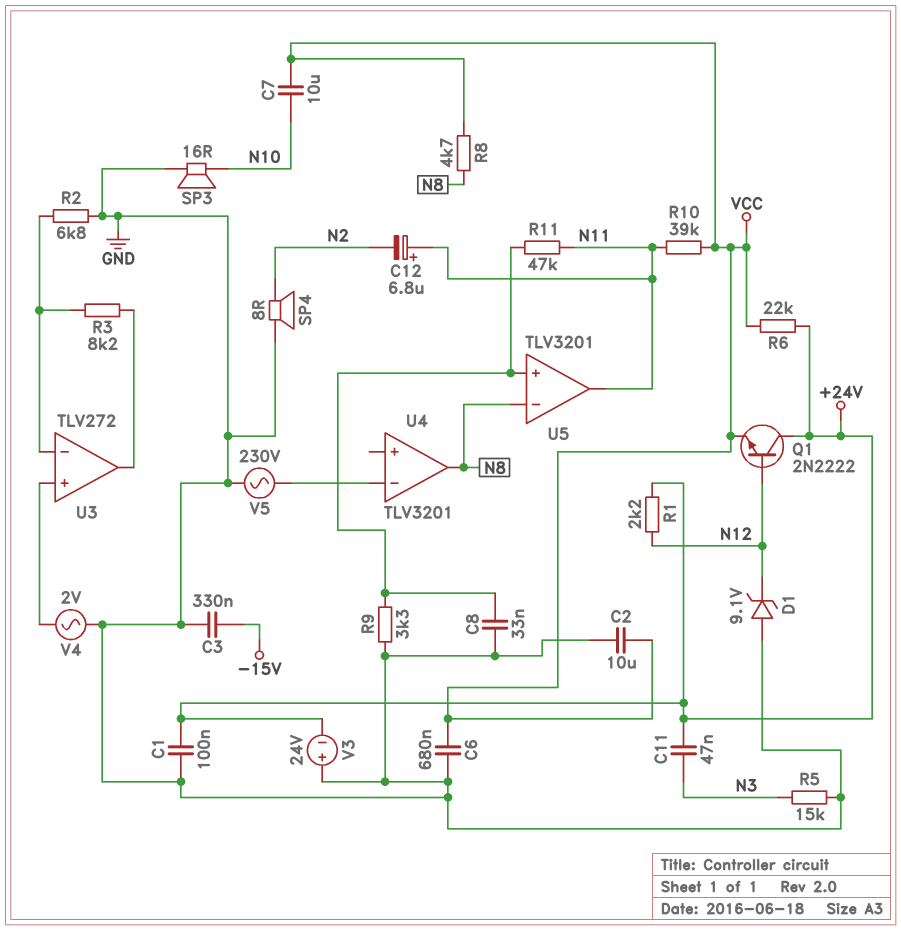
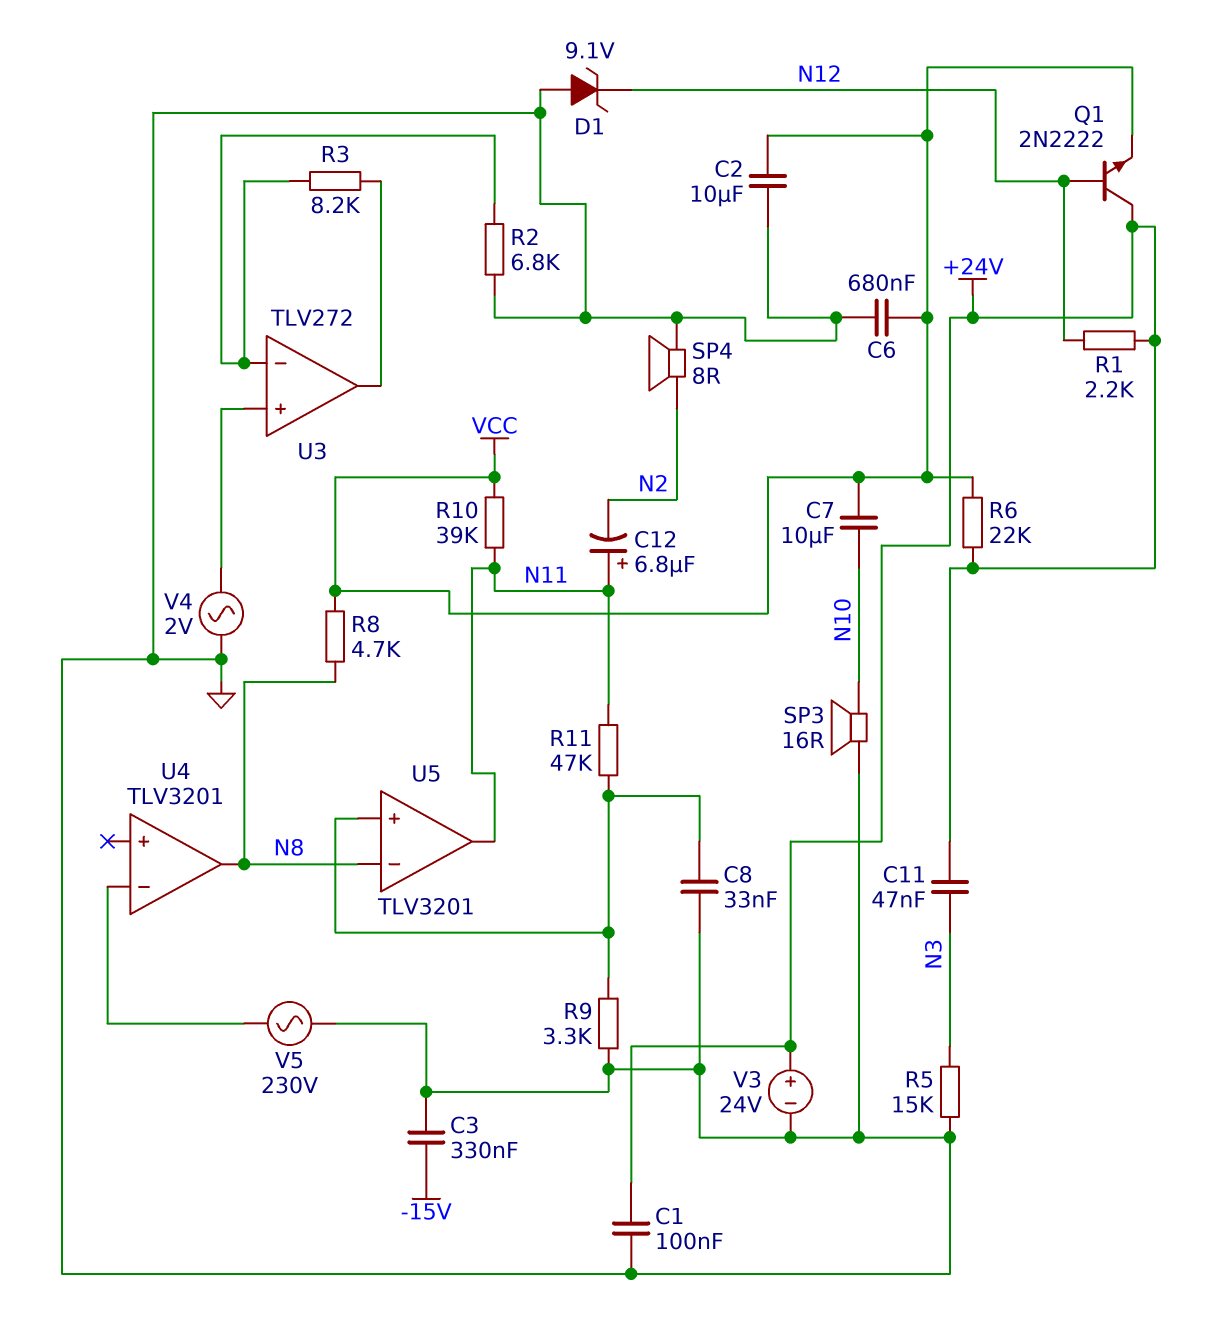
V3: 24V (plus GND, minus +24V) -> 24V (plus +24V, minus GND)

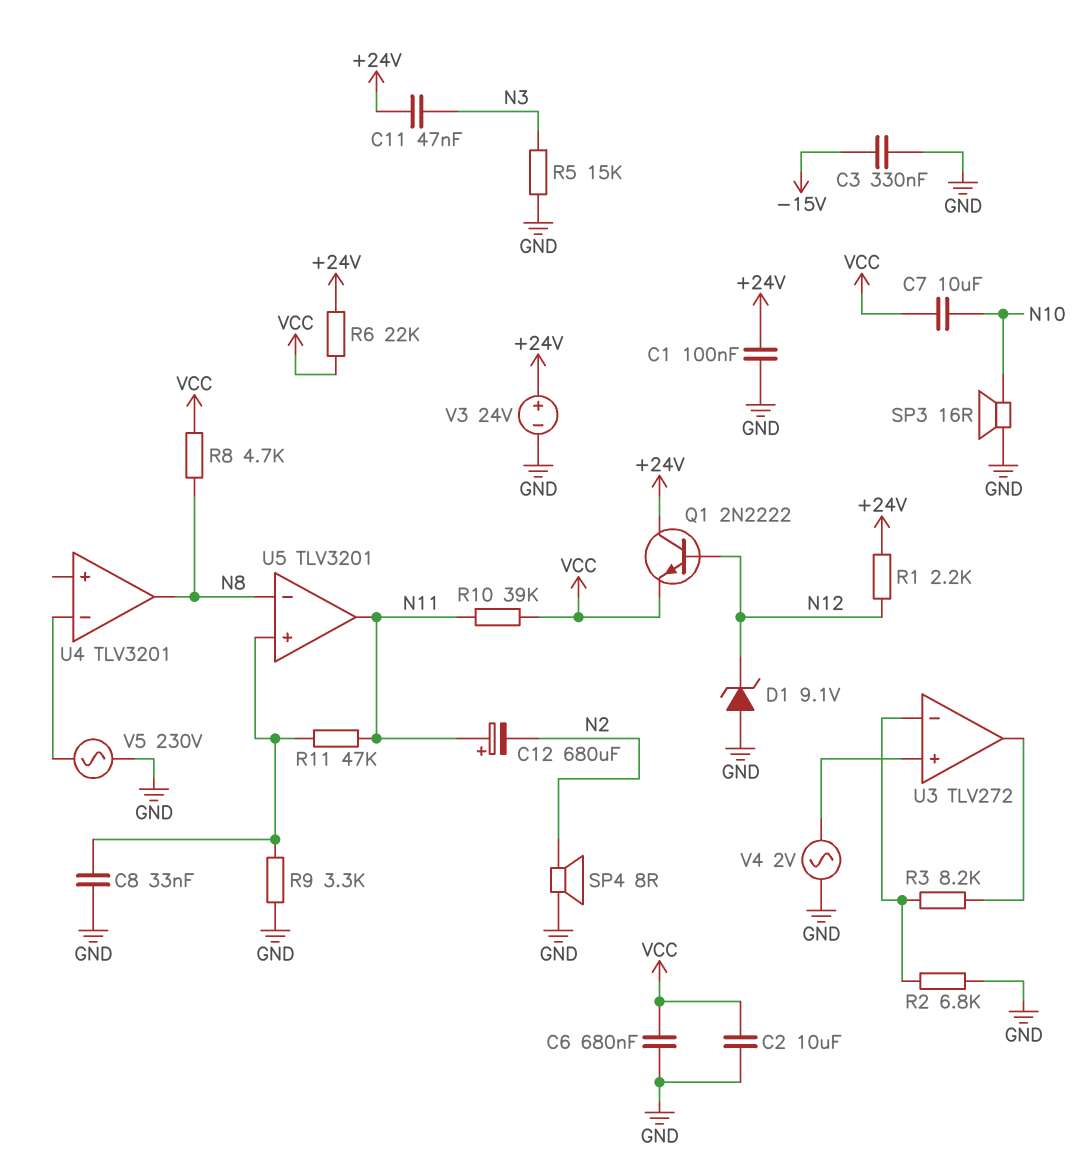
C12: 6.8uF (plus N11, minus N2) -> 680uF (plus N11, minus N2)

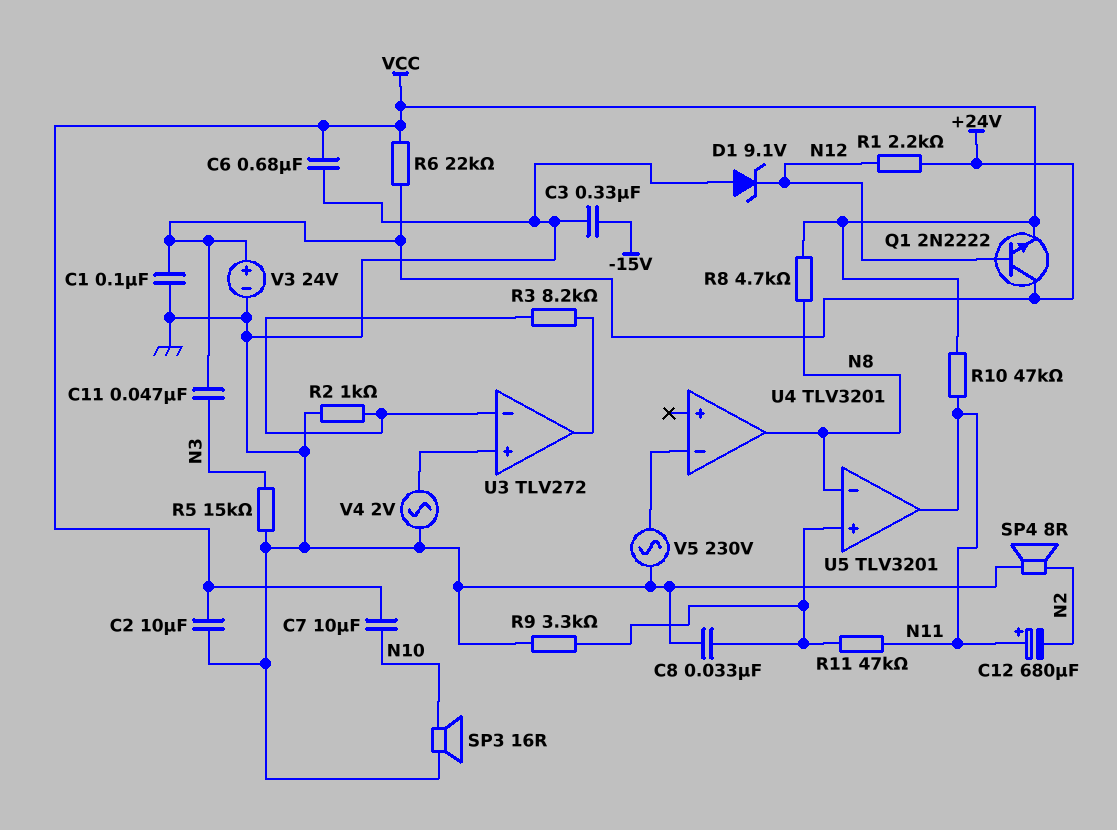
R2: 6.8k (GND, U3/in-) -> 1k (GND, U3/in-)
R10: 39k (N11, VCC) -> 47k (N11, VCC)

